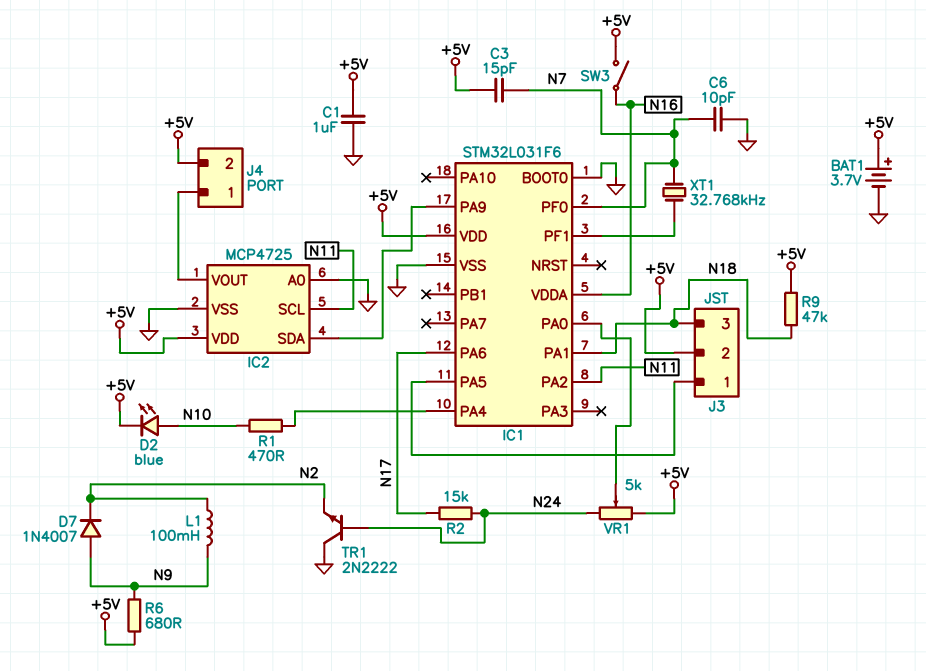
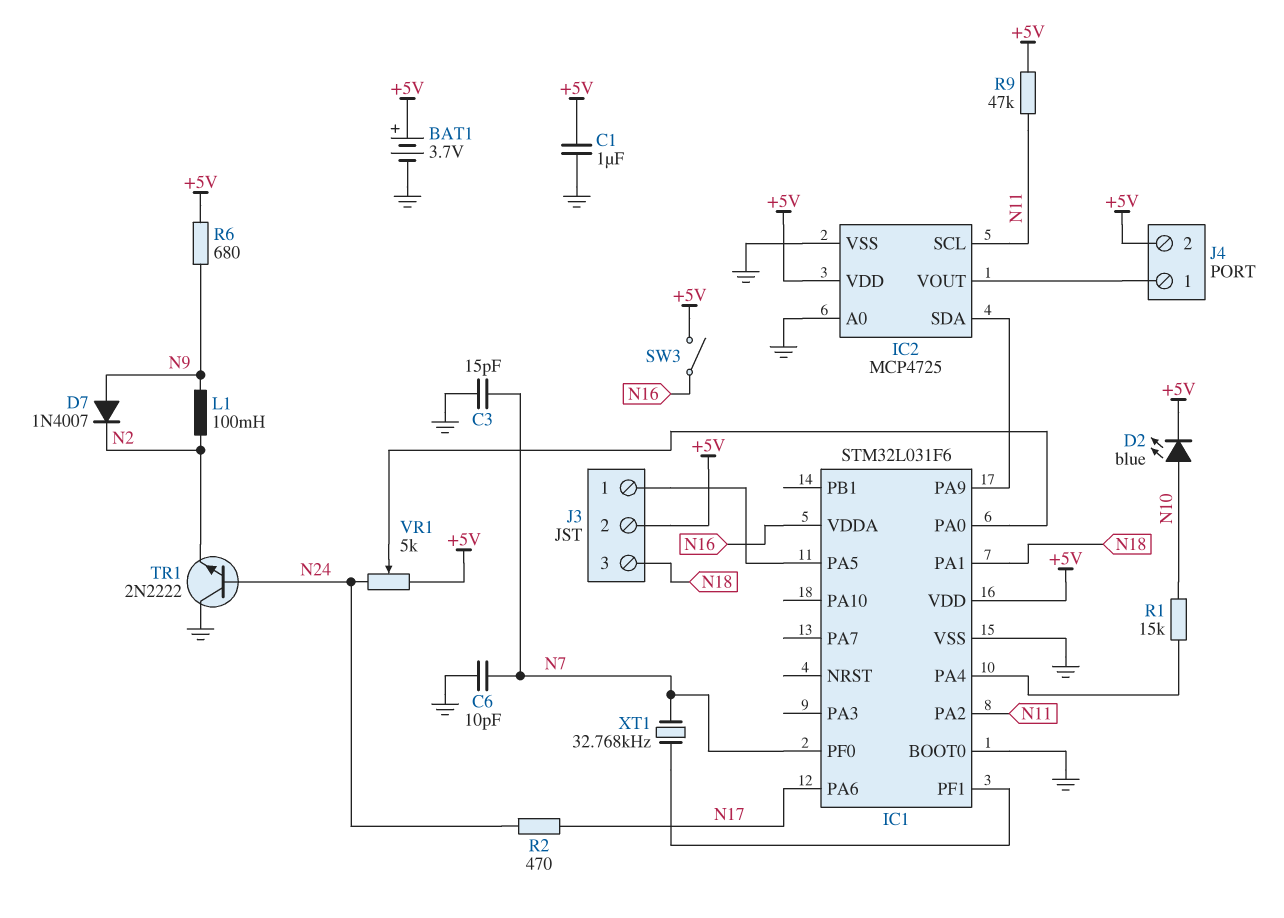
C3: 15pF (+5V, N7) -> 15pF (GND, N7)
R1: 470 (IC1/PA4, N10) -> 15k (IC1/PA4, N10)
R2: 15k (N17, N24) -> 470 (N17, N24)
R9: 47k (+5V, N18) -> 47k (+5V, N11)

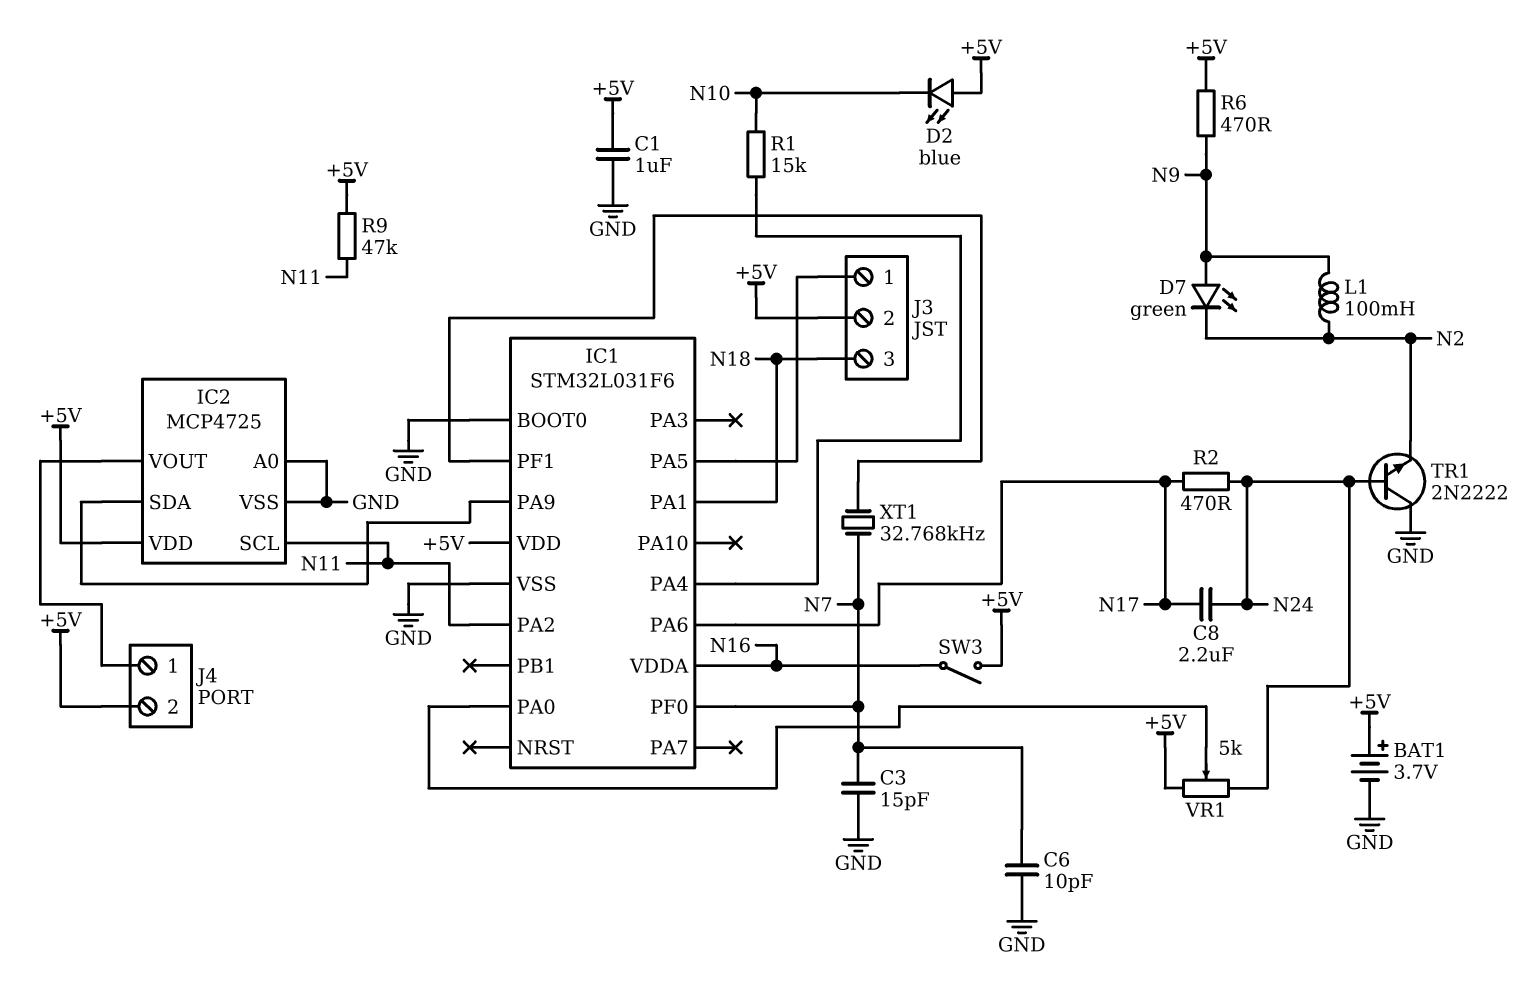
C8: none -> 2.2uF (N17, N24)
D2: LED blue (A N10, K +5V) -> LED blue (A +5V, K N10)
D7: diode 1N4007 (A N9, K N2) -> LED green (A N9, K N2)
R6: 680 (+5V, N9) -> 470 (+5V, N9)

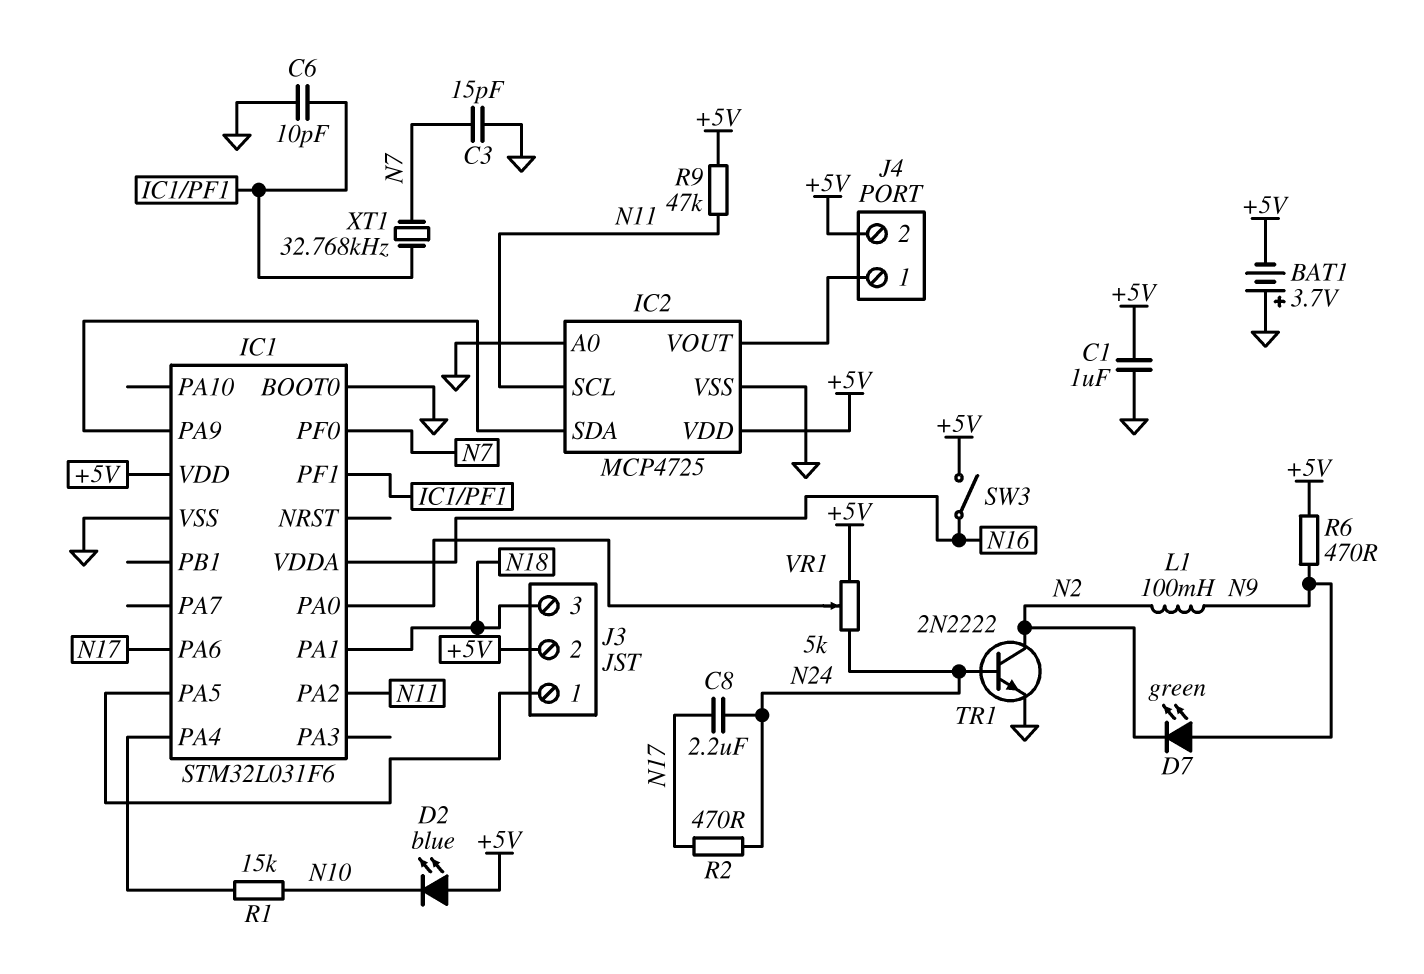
BAT1: 3.7V (plus +5V, minus GND) -> 3.7V (plus GND, minus +5V)
C6: 10pF (GND, N7) -> 10pF (GND, IC1/PF1)
TR1: NPN 2N2222 (B N24, C GND, E N2) -> NPN 2N2222 (B N24, C N2, E GND)

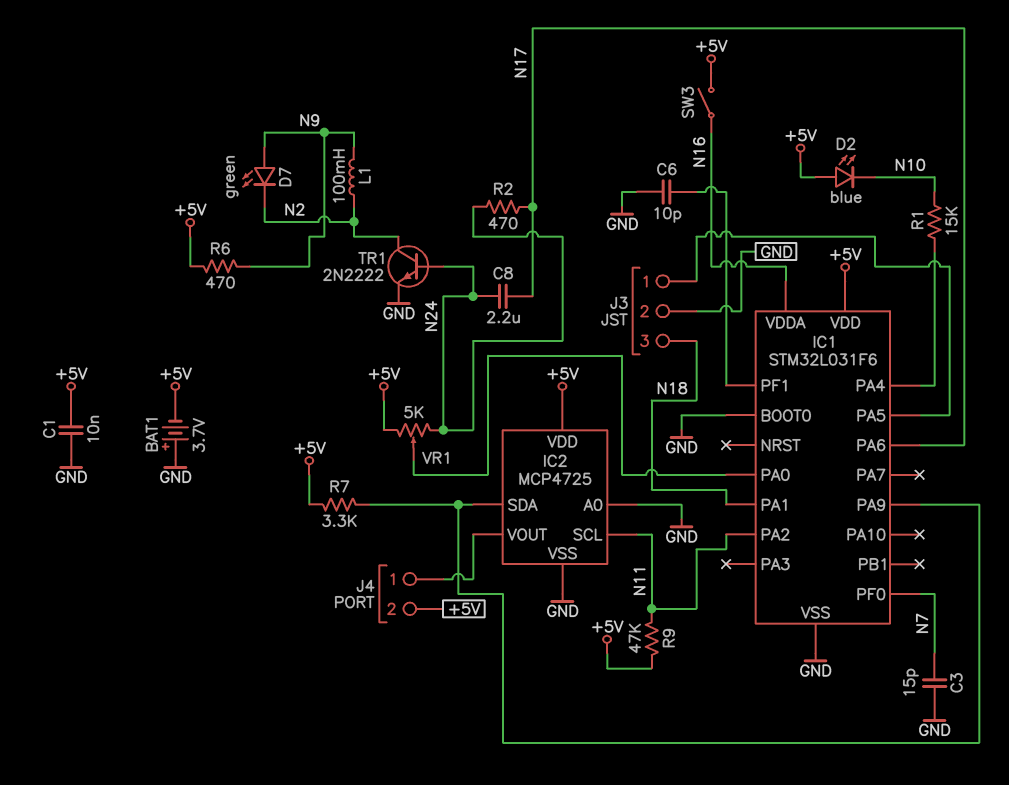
C1: 1uF (+5V, GND) -> 10nF (+5V, GND)
J3 pin 2: +5V -> GND
R7: none -> 3.3k (+5V, IC1/PA9)
XT1: 32.768kHz (IC1/PF1, N7) -> none

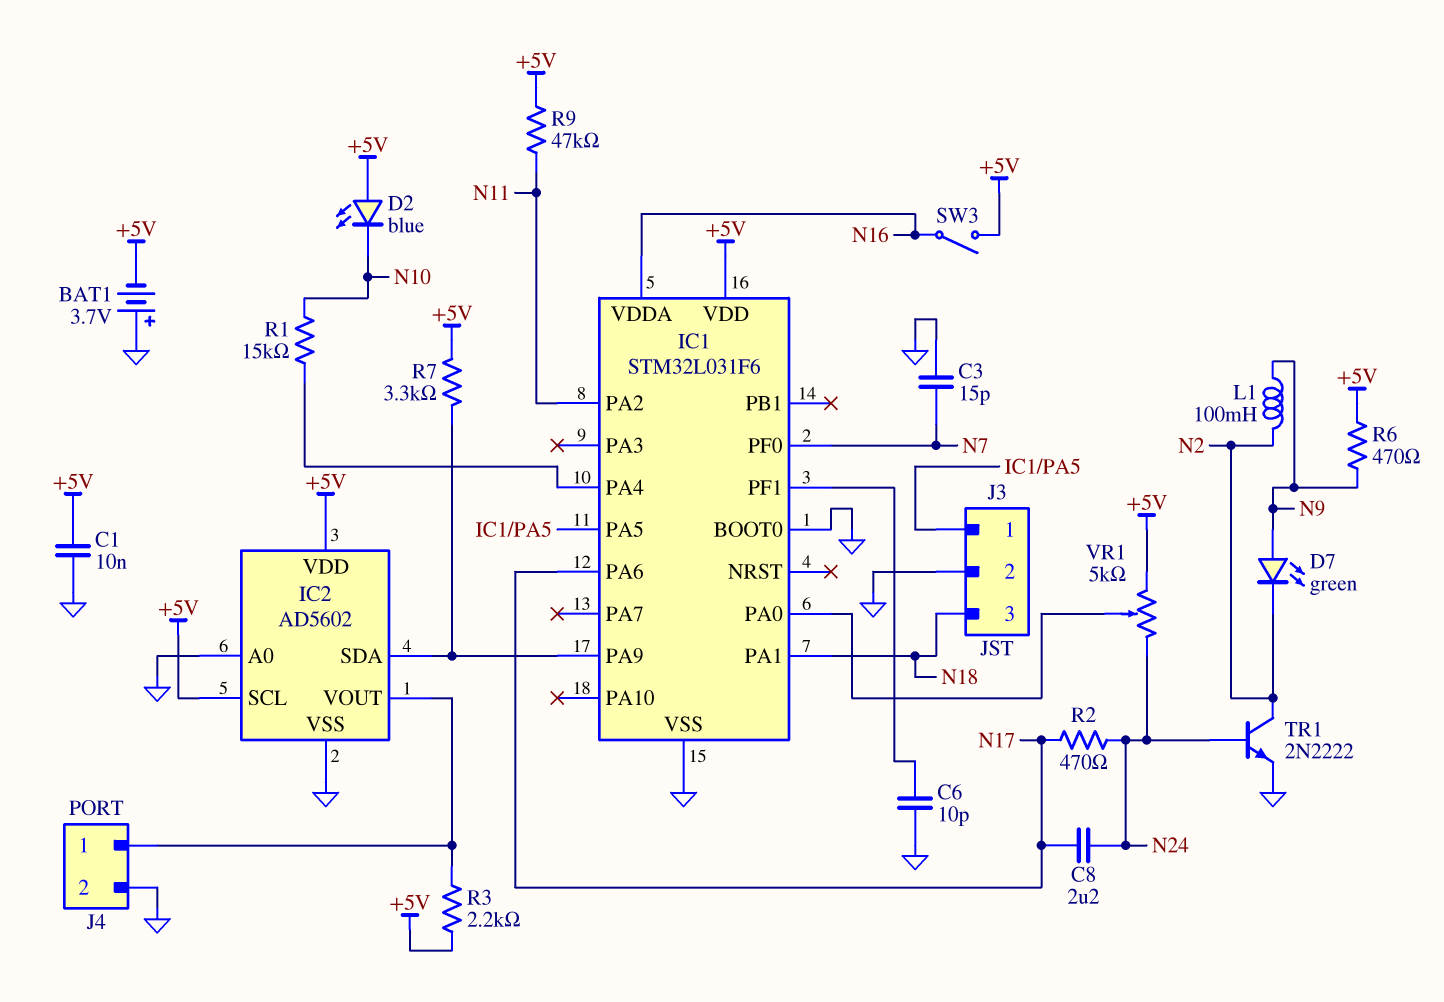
IC2: MCP4725 -> AD5602
IC2 pin SCL: N11 -> +5V
J4 pin 2: +5V -> GND
R3: none -> 2.2k (+5V, IC2/VOUT)

